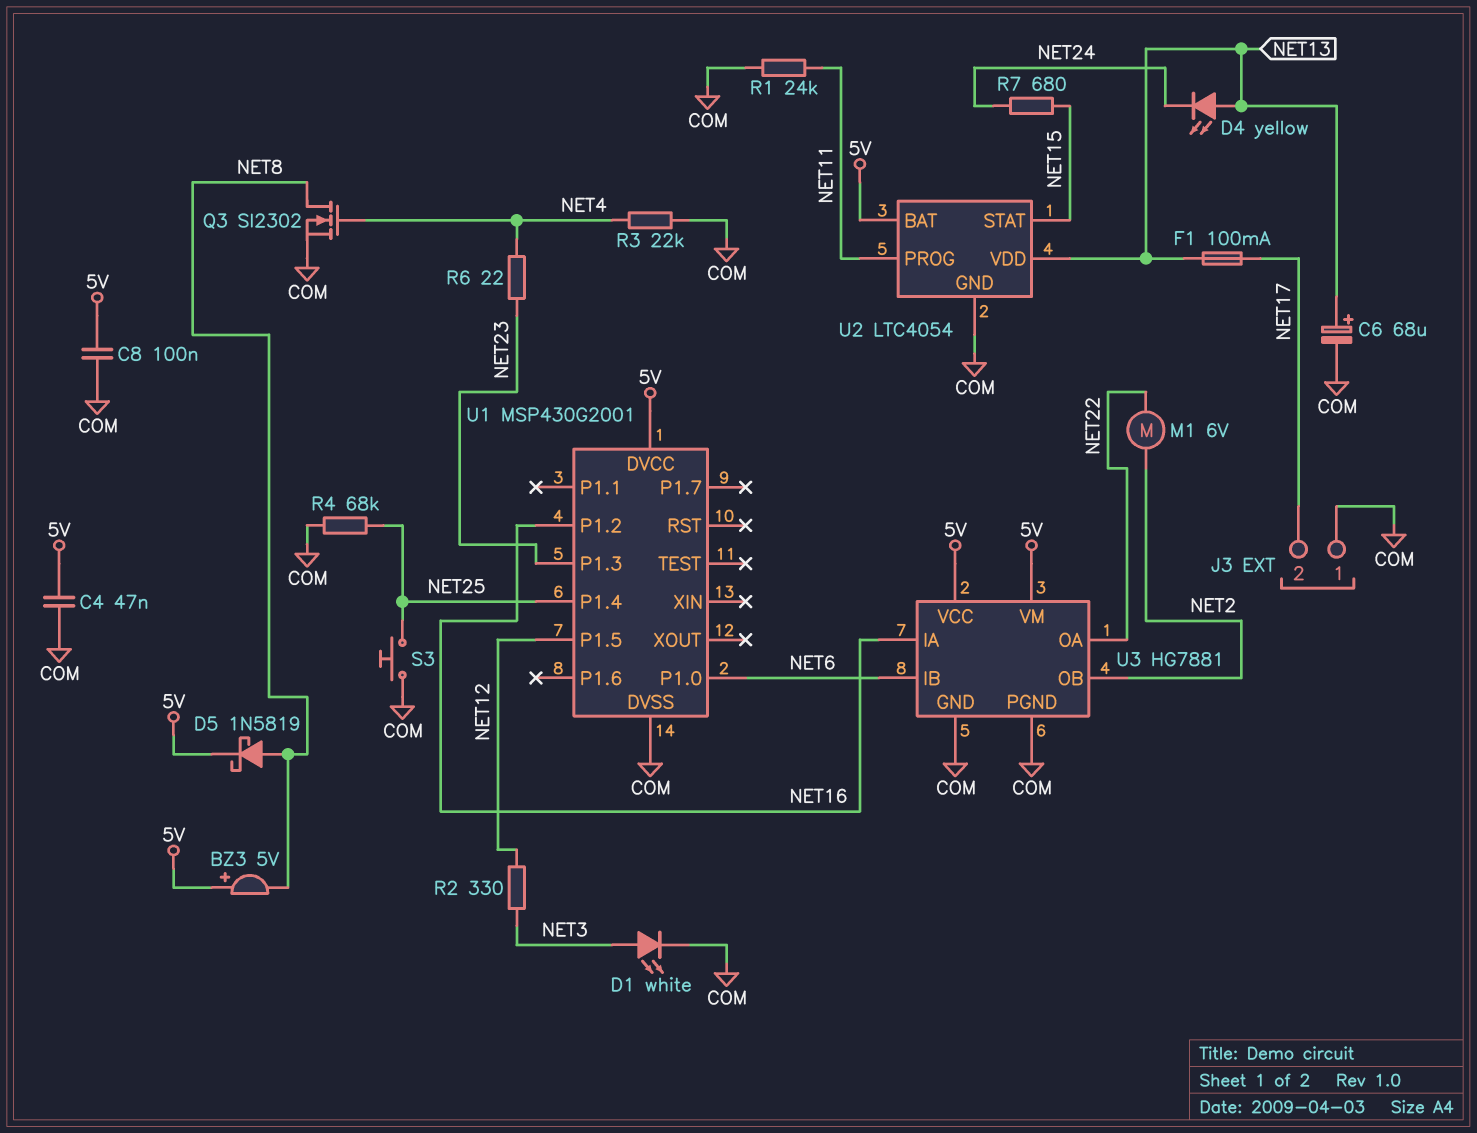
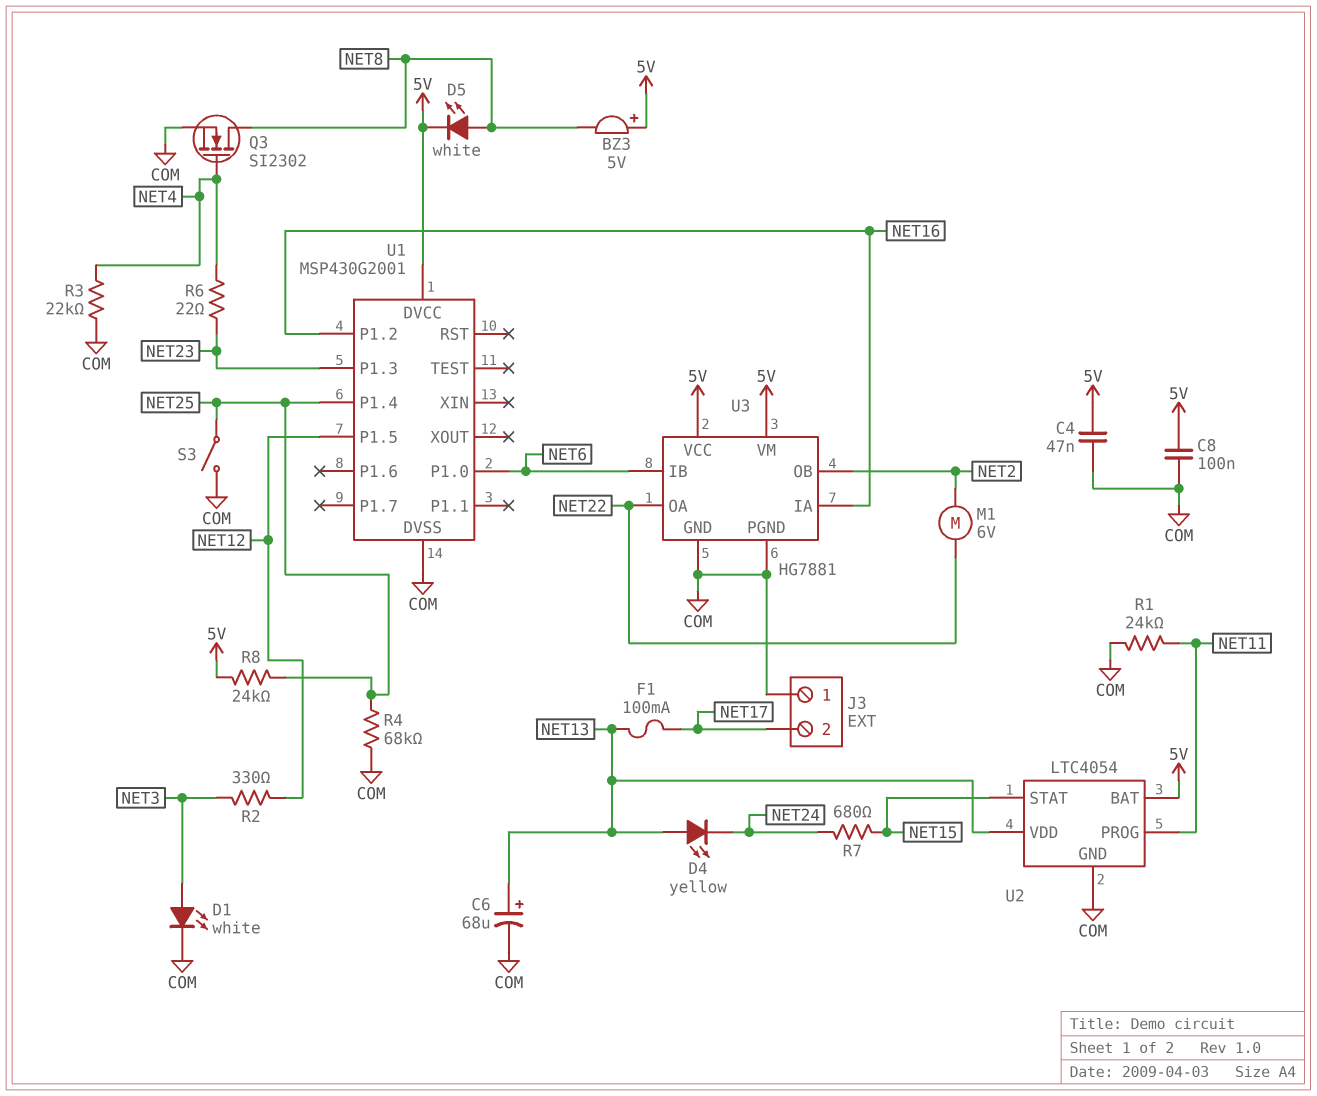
D5: schottky 1N5819 (A NET8, K 5V) -> LED white (A NET8, K 5V)
R8: none -> 24k (5V, NET25)
S3: button (COM, NET25) -> switch (COM, NET25)

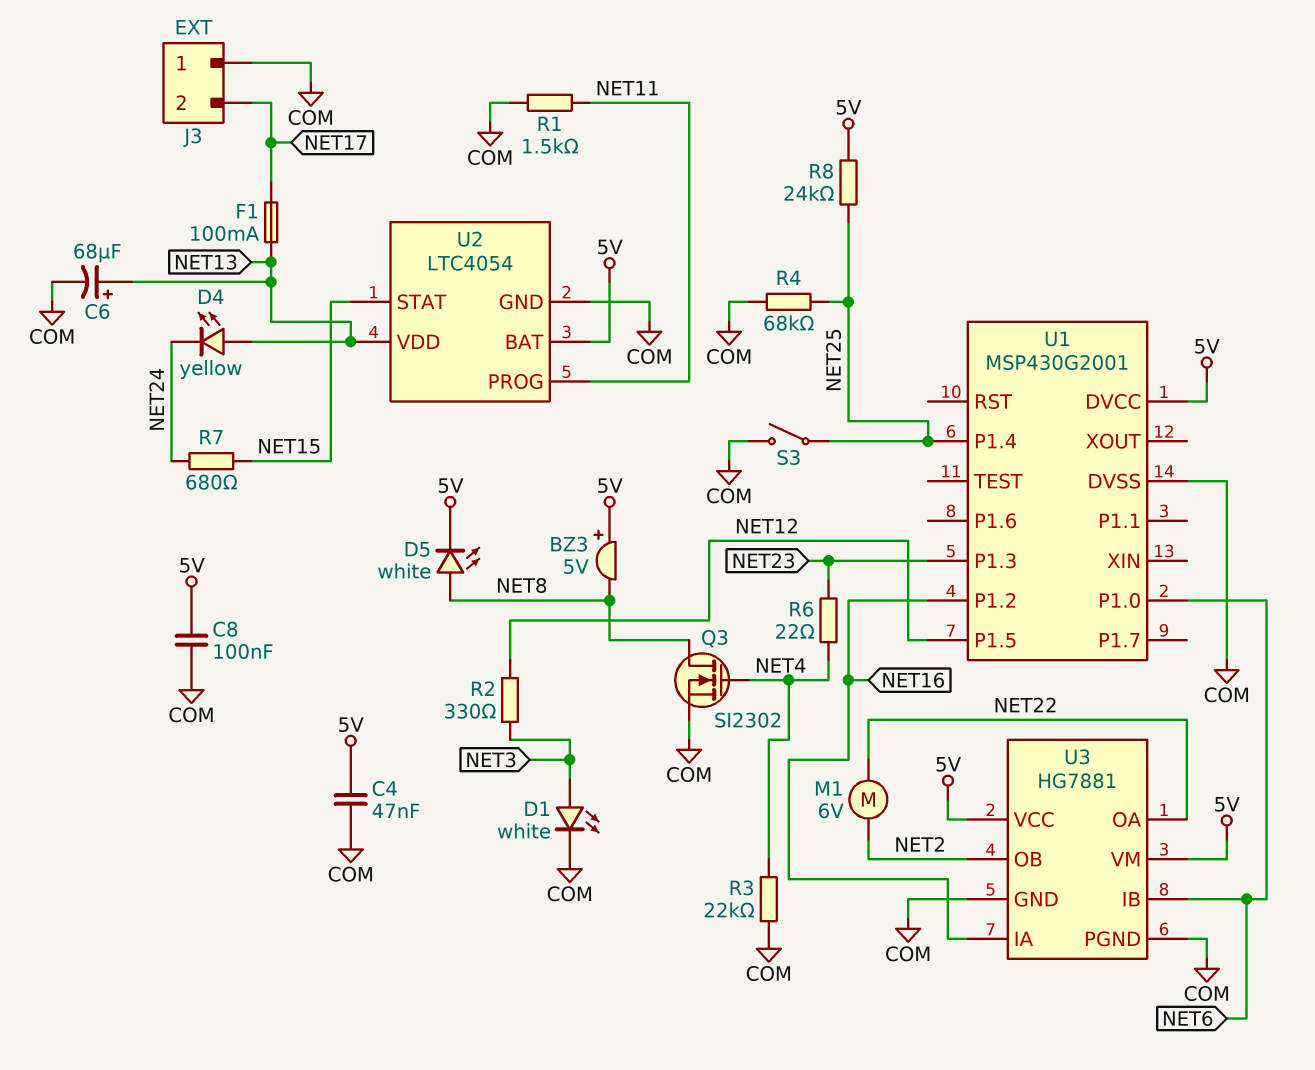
R1: 24k (COM, NET11) -> 1.5k (COM, NET11)

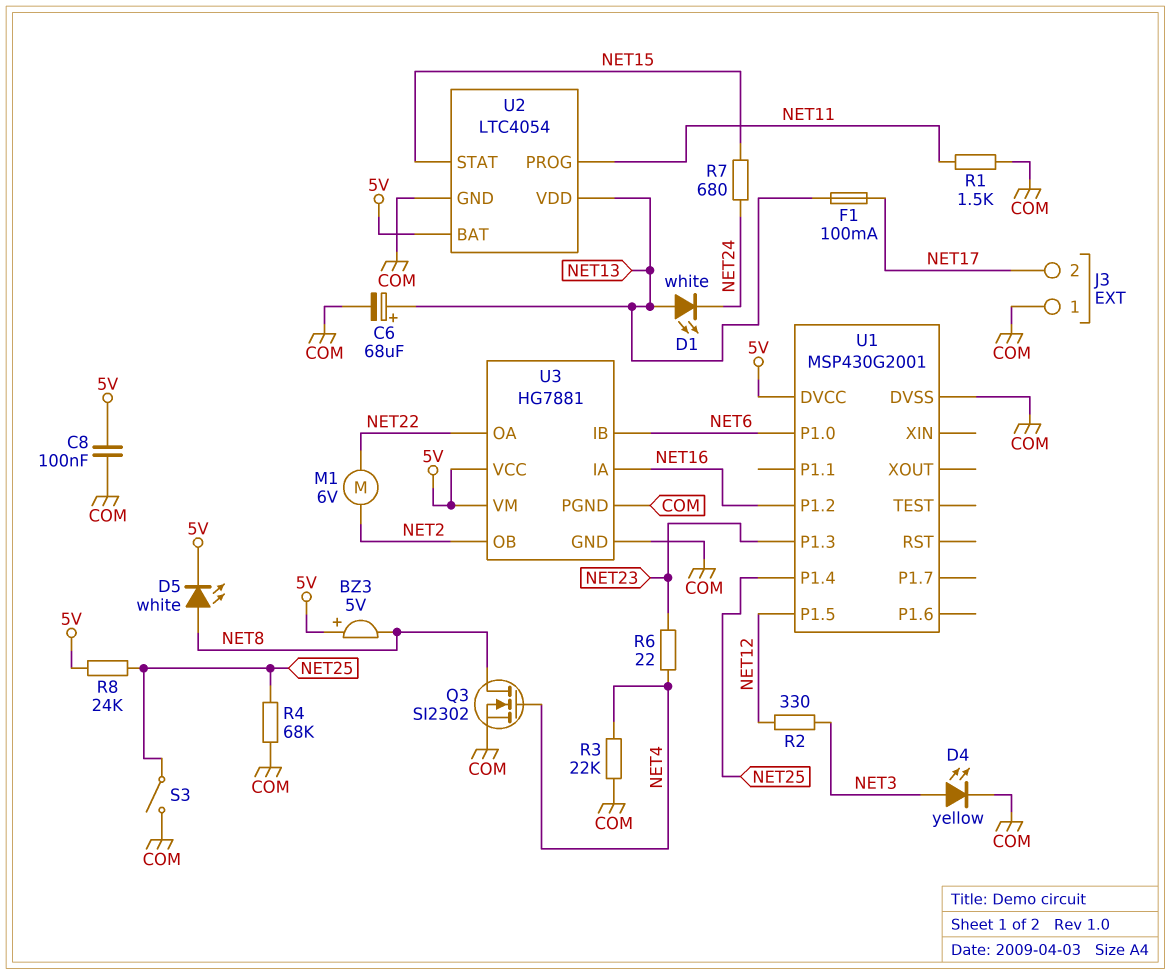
C4: 47nF (5V, COM) -> none
D1: LED white (A NET3, K COM) -> LED white (A NET13, K NET24)
D4: LED yellow (A NET13, K NET24) -> LED yellow (A NET3, K COM)

